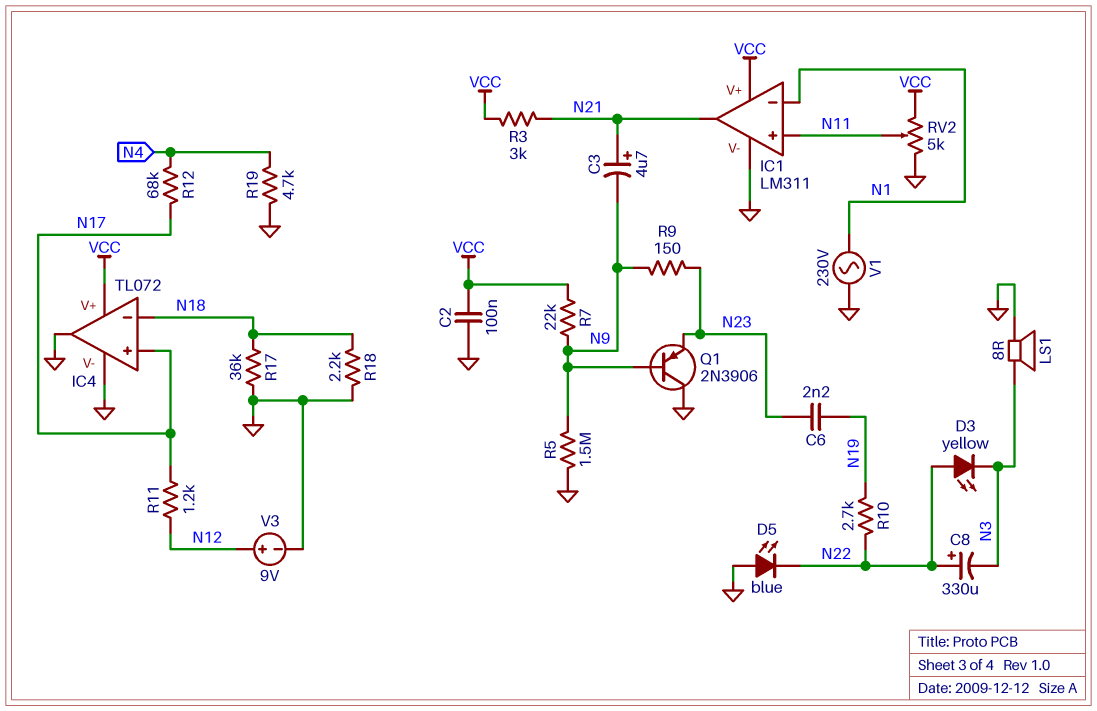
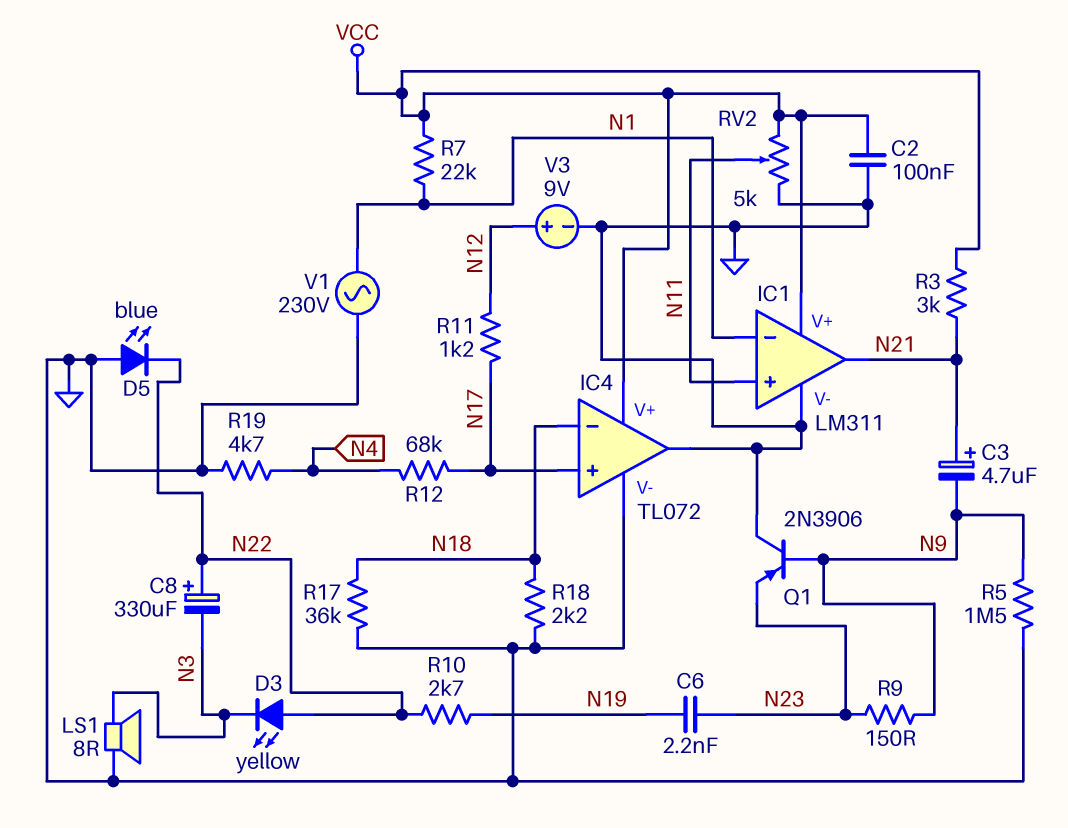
R7: 22k (N9, VCC) -> 22k (N1, VCC)

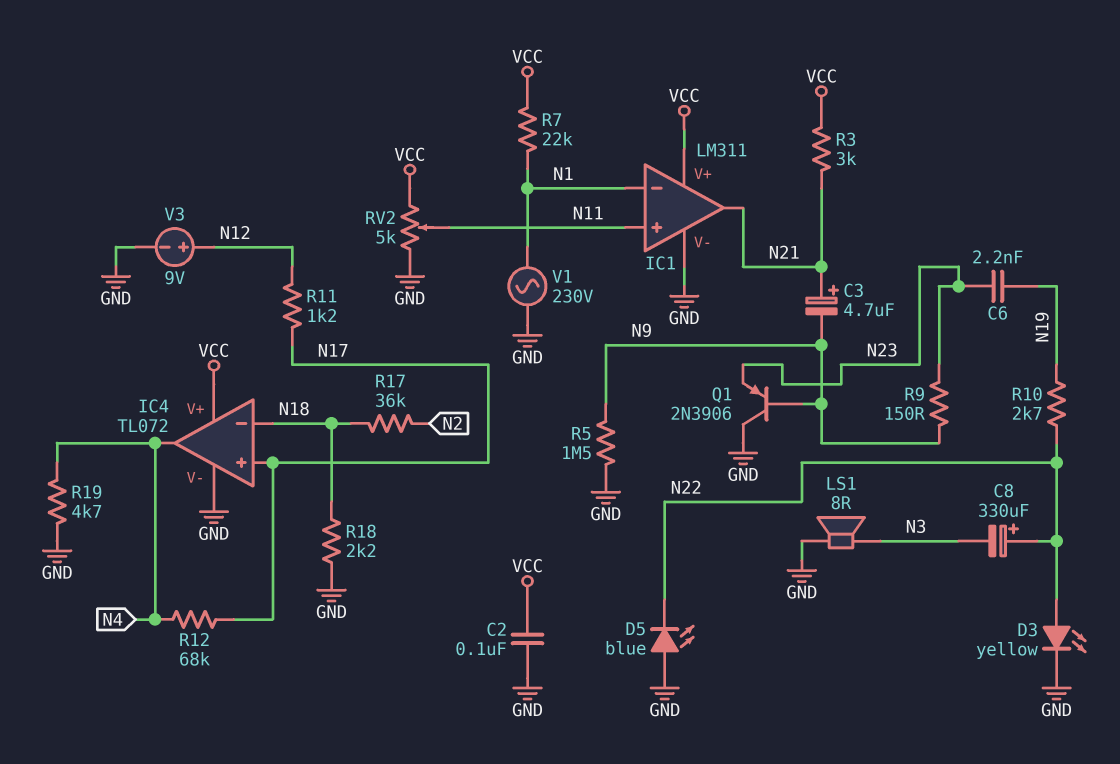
D3: LED yellow (A N22, K N3) -> LED yellow (A N22, K GND)
IC4 pin out: GND -> N4
R17: 36k (GND, N18) -> 36k (N2, N18)

